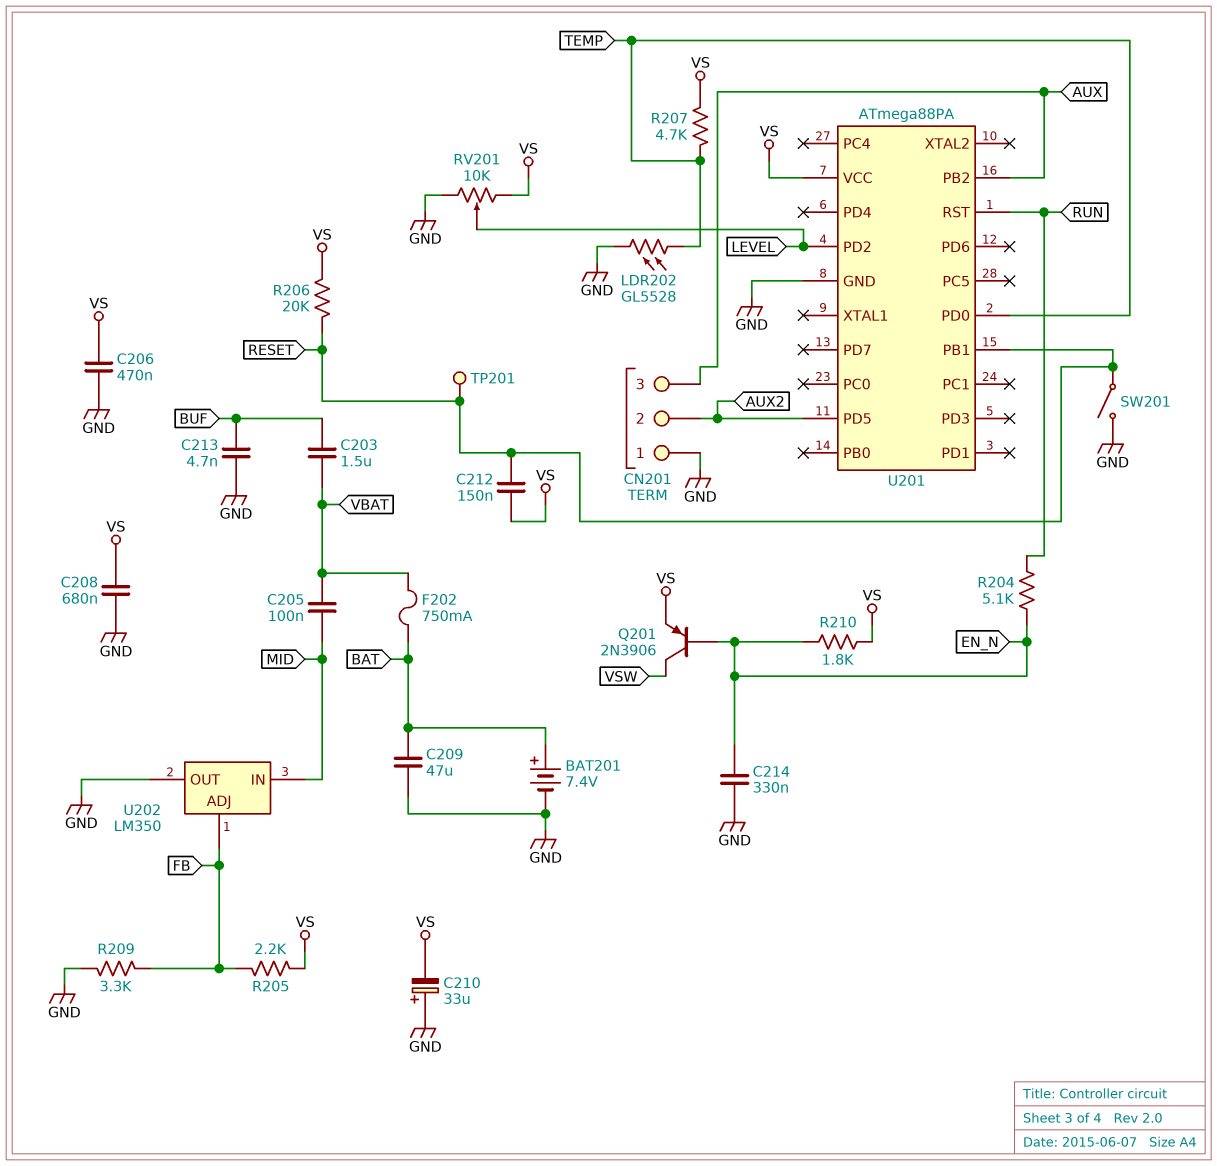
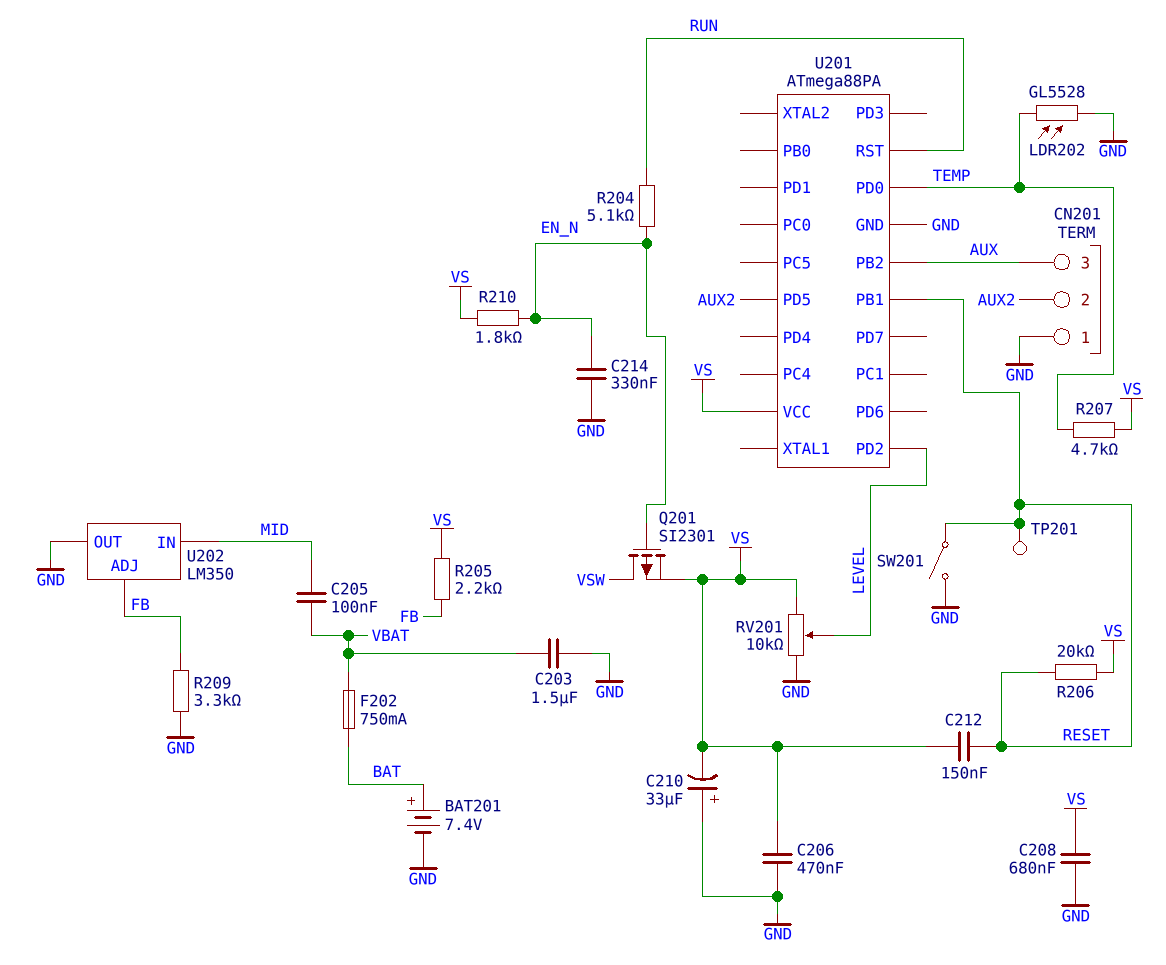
C203: 1.5uF (BUF, VBAT) -> 1.5uF (GND, VBAT)
C209: 47uF (BAT, GND) -> none
C213: 4.7nF (BUF, GND) -> none
Q201: PNP 2N3906 (B EN_N, C VSW, E VS) -> PMOS SI2301 (G EN_N, D VSW, S VS)

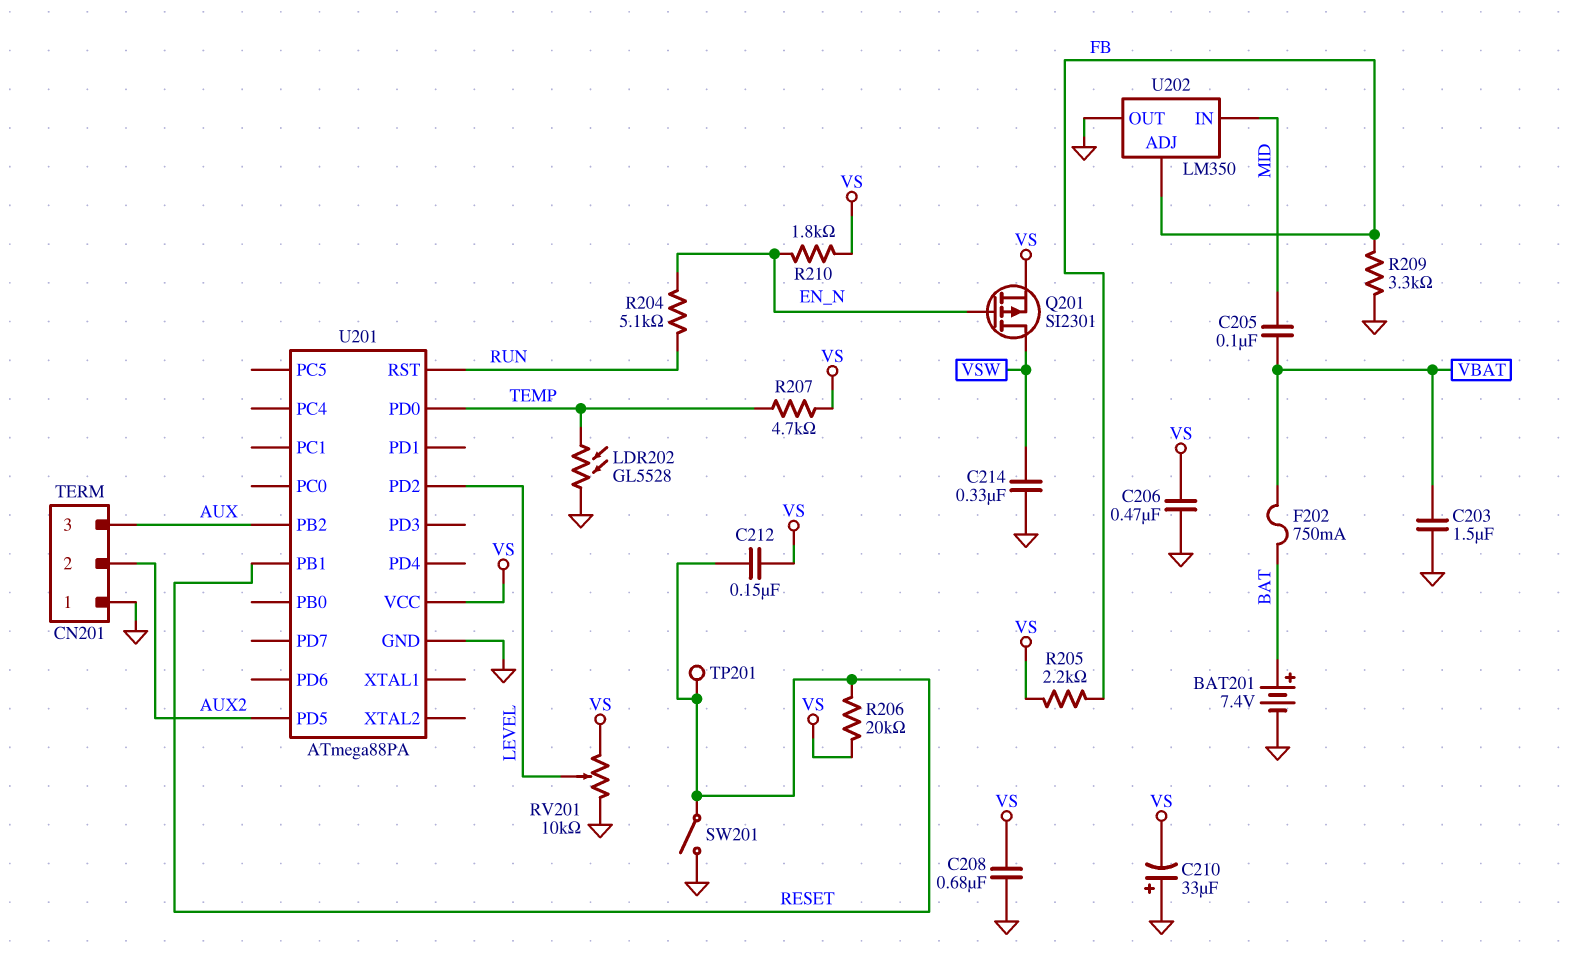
C214: 330nF (EN_N, GND) -> 330nF (GND, VSW)

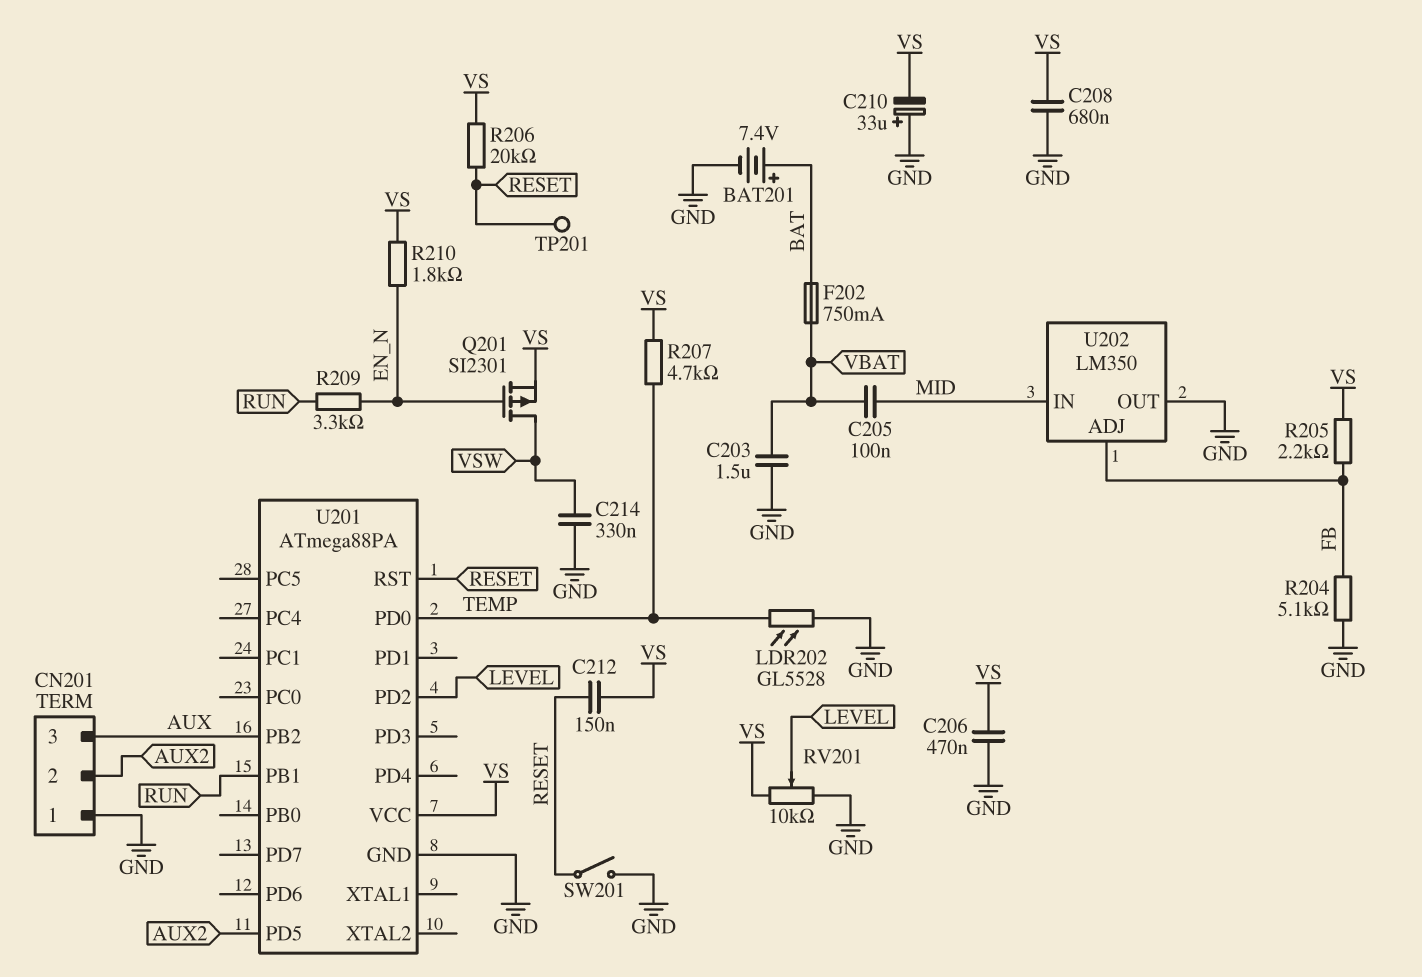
R204: 5.1k (EN_N, RUN) -> 5.1k (FB, GND)
R209: 3.3k (FB, GND) -> 3.3k (EN_N, RUN)
U201 pin PB1: RESET -> RUN
U201 pin RST: RUN -> RESET

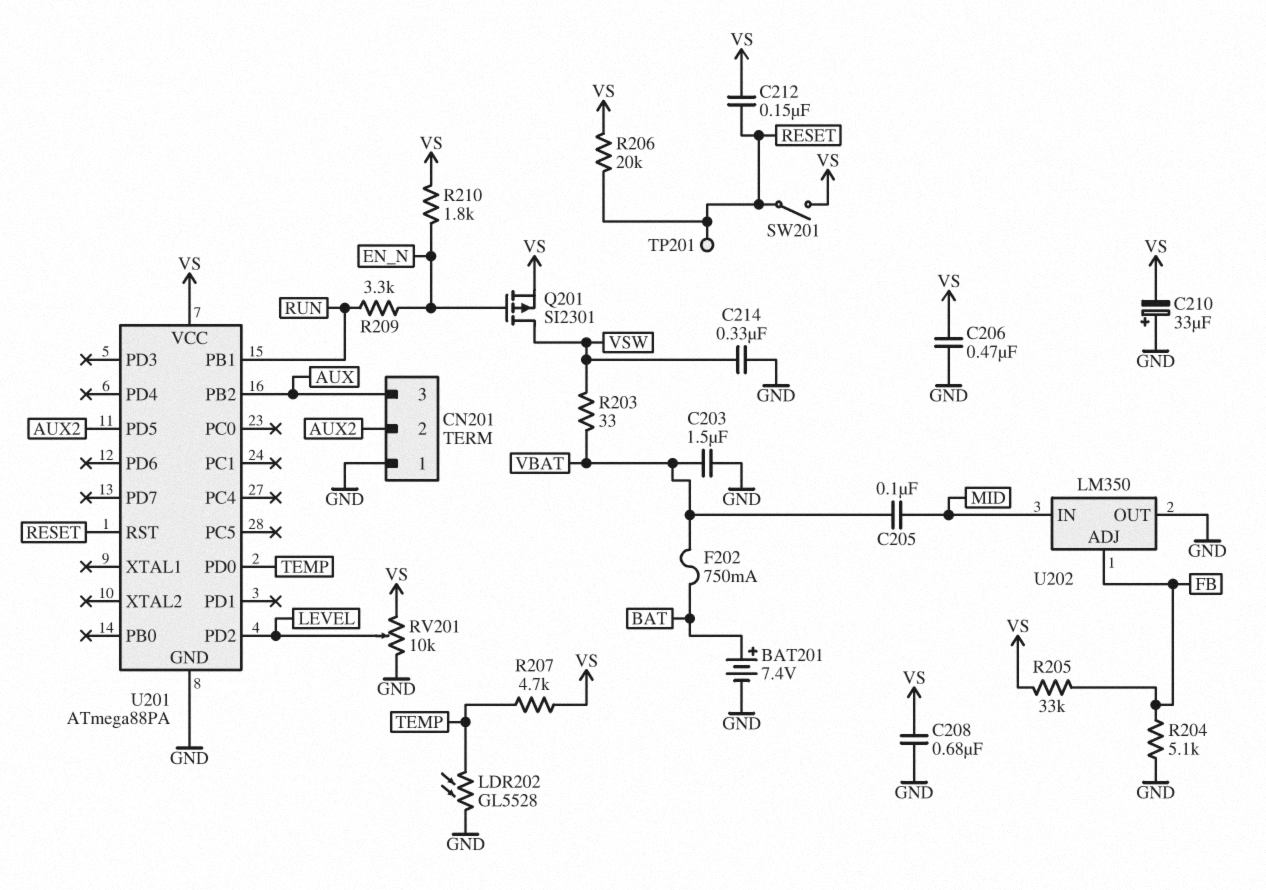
R203: none -> 33 (VBAT, VSW)
R205: 2.2k (FB, VS) -> 33k (FB, VS)
SW201: switch (GND, RESET) -> switch (RESET, VS)

